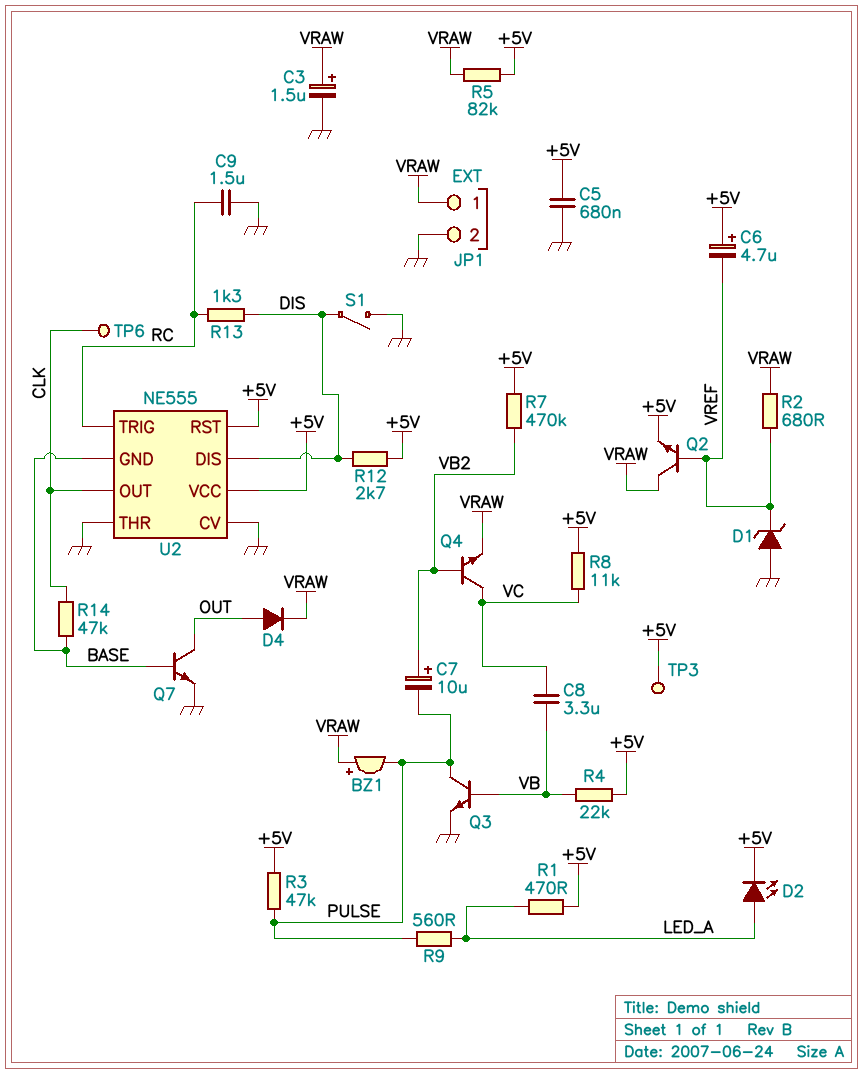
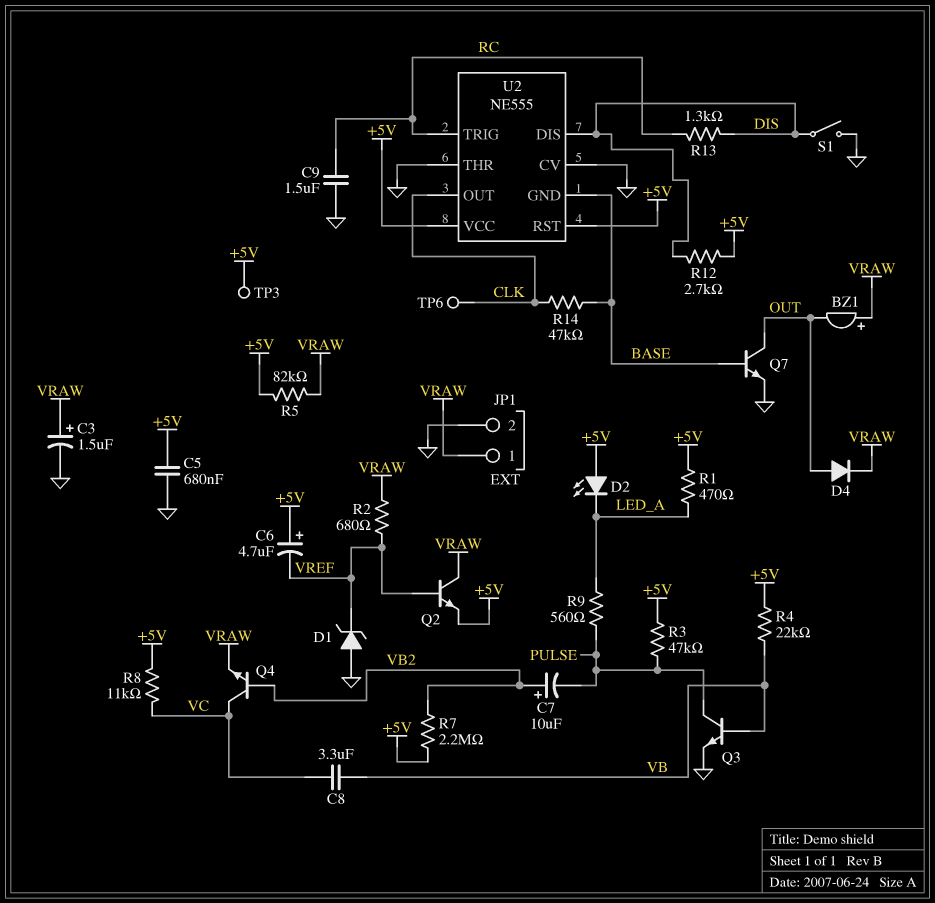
BZ1: buzzer (plus VRAW, minus PULSE) -> buzzer (plus VRAW, minus OUT)
D2: LED (A LED_A, K +5V) -> LED (A +5V, K LED_A)
R7: 470k (+5V, VB2) -> 2.2M (+5V, VB2)

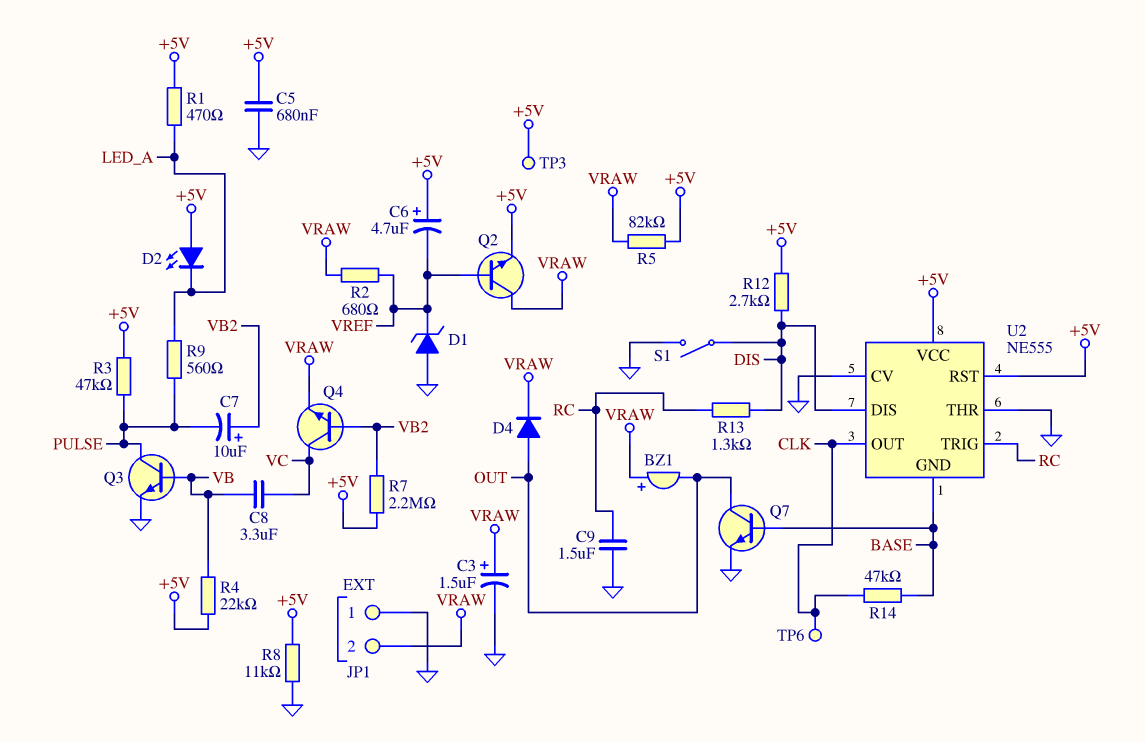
JP1 pin 1: VRAW -> GND
JP1 pin 2: GND -> VRAW
R8: 11k (+5V, VC) -> 11k (+5V, GND)

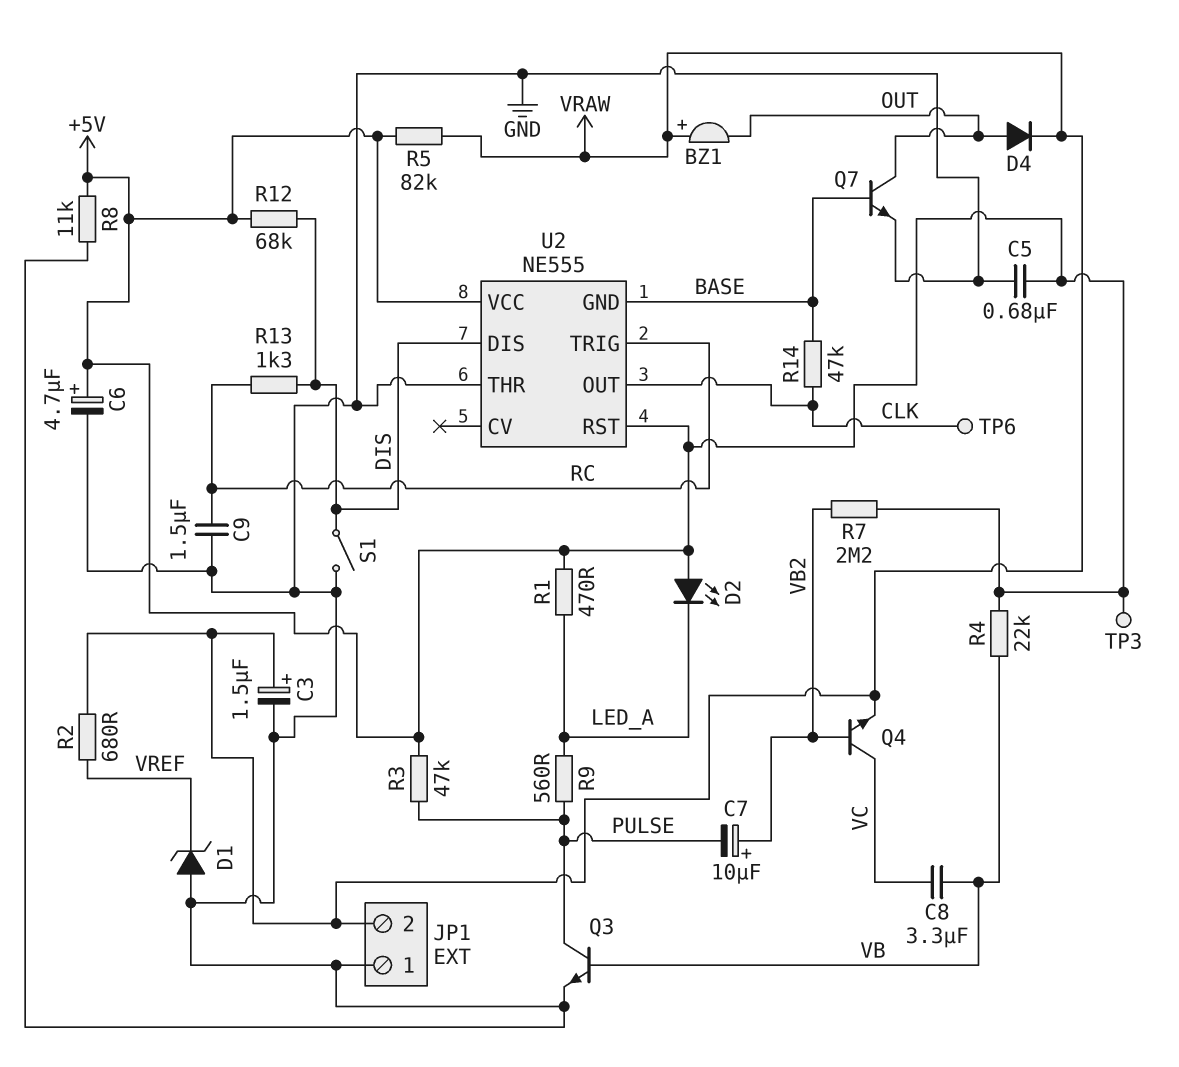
C6: 4.7uF (plus +5V, minus VREF) -> 4.7uF (plus +5V, minus GND)
Q2: NPN (B VREF, C VRAW, E +5V) -> none
R12: 2.7k (+5V, DIS) -> 68k (+5V, DIS)
U2 pin CV: GND -> none

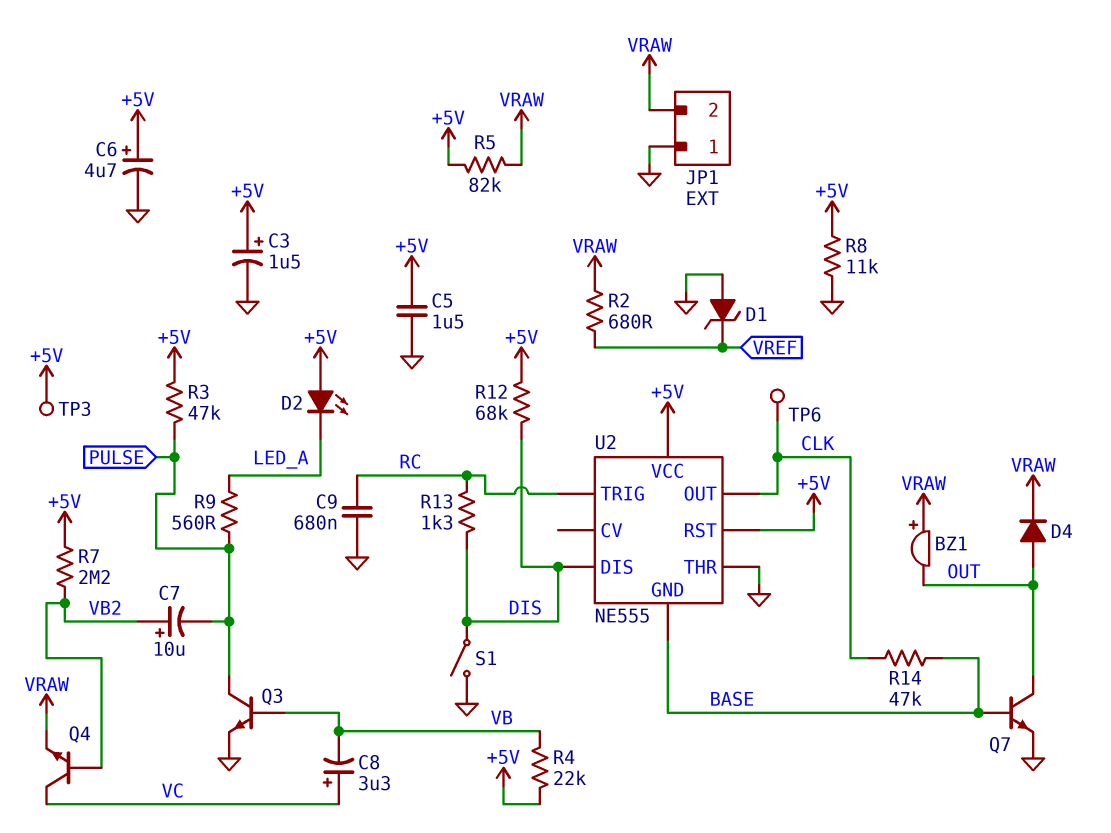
C3: 1.5uF (plus VRAW, minus GND) -> 1.5uF (plus +5V, minus GND)
C5: 680nF (+5V, GND) -> 1.5uF (+5V, GND)
C8: 3.3uF (VB, VC) -> 3.3uF (plus VC, minus VB)
C9: 1.5uF (GND, RC) -> 680nF (GND, RC)
R1: 470 (+5V, LED_A) -> none

